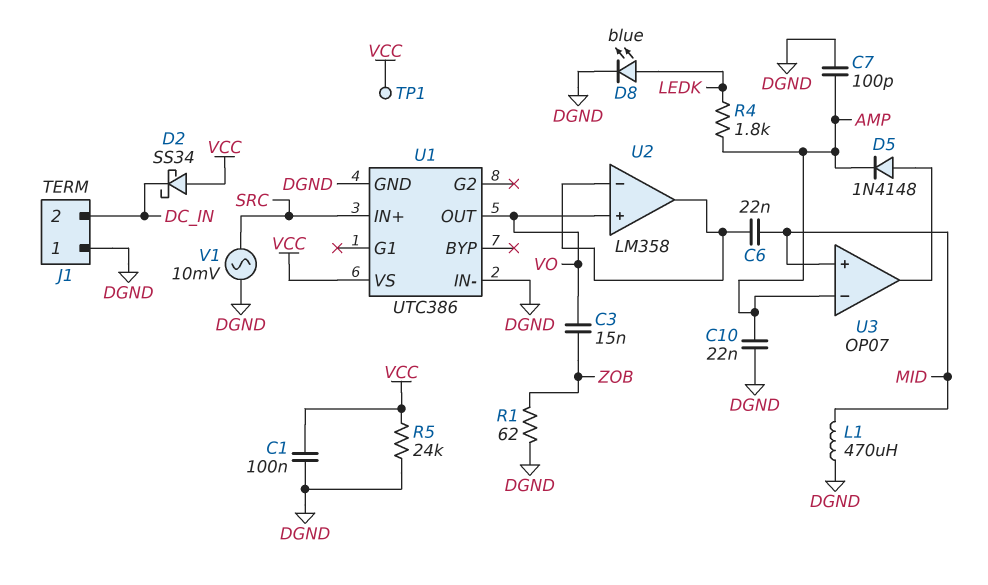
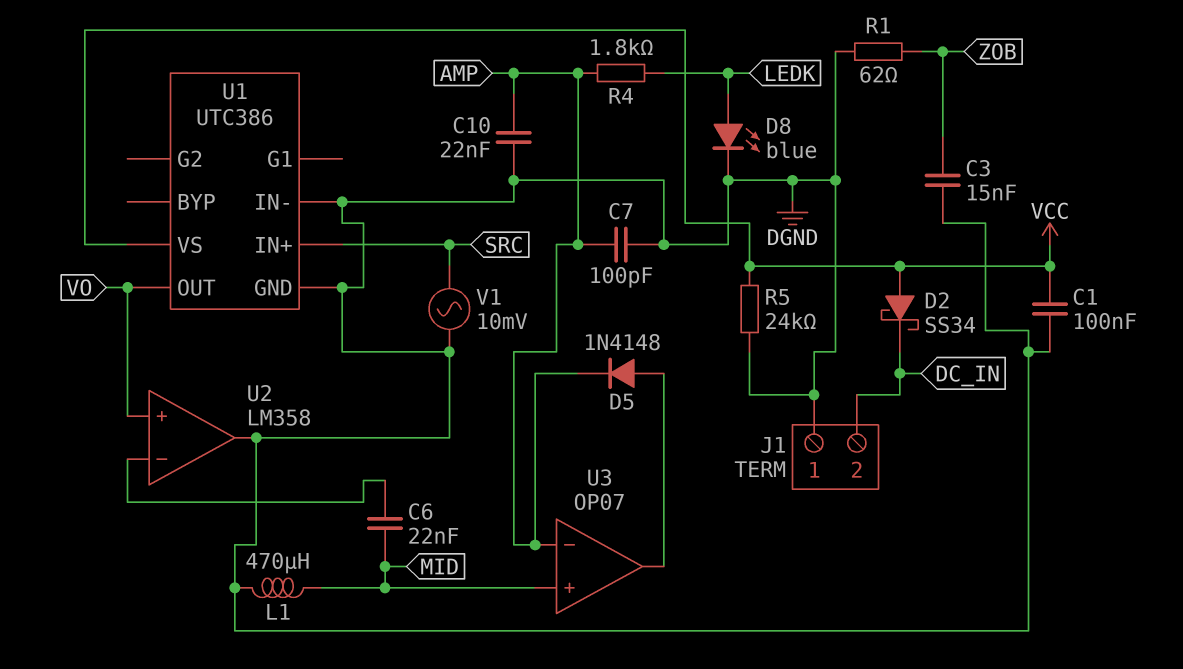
C3: 15nF (VO, ZOB) -> 15nF (DGND, ZOB)
TP1: test point (VCC) -> none
U2 pin out: U2/in- -> DGND

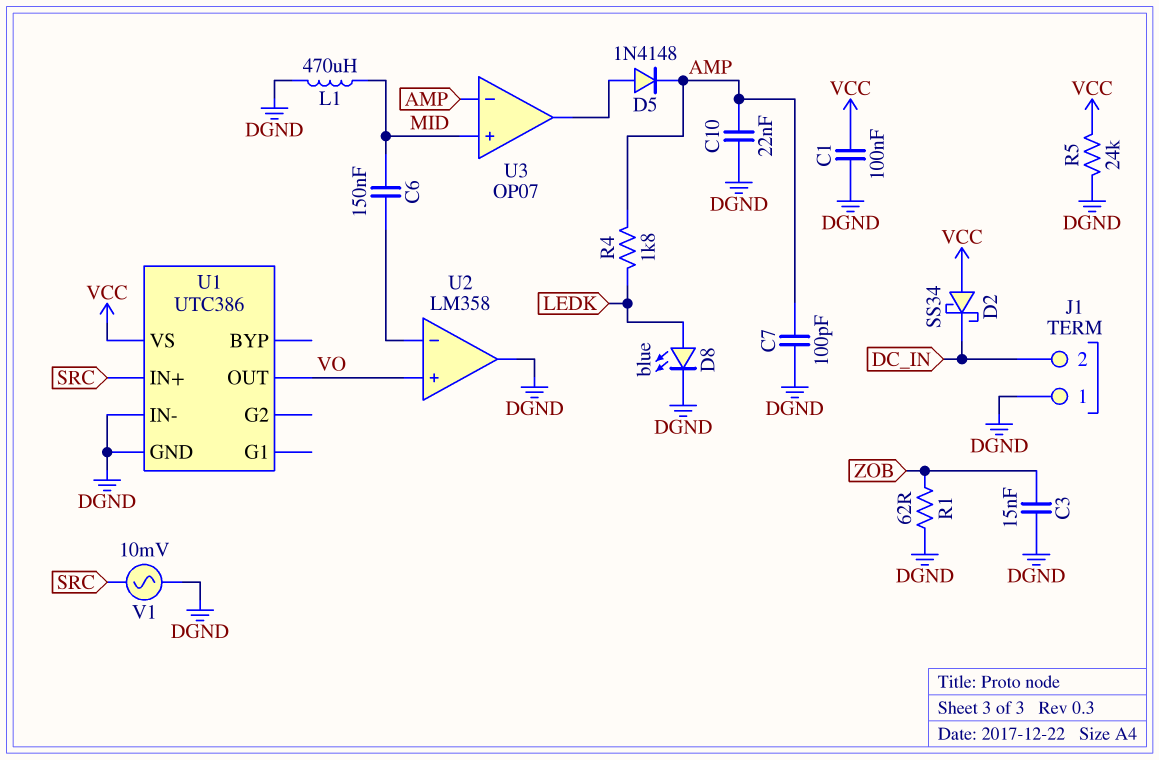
C6: 22nF (MID, U2/in-) -> 150nF (MID, U2/in-)

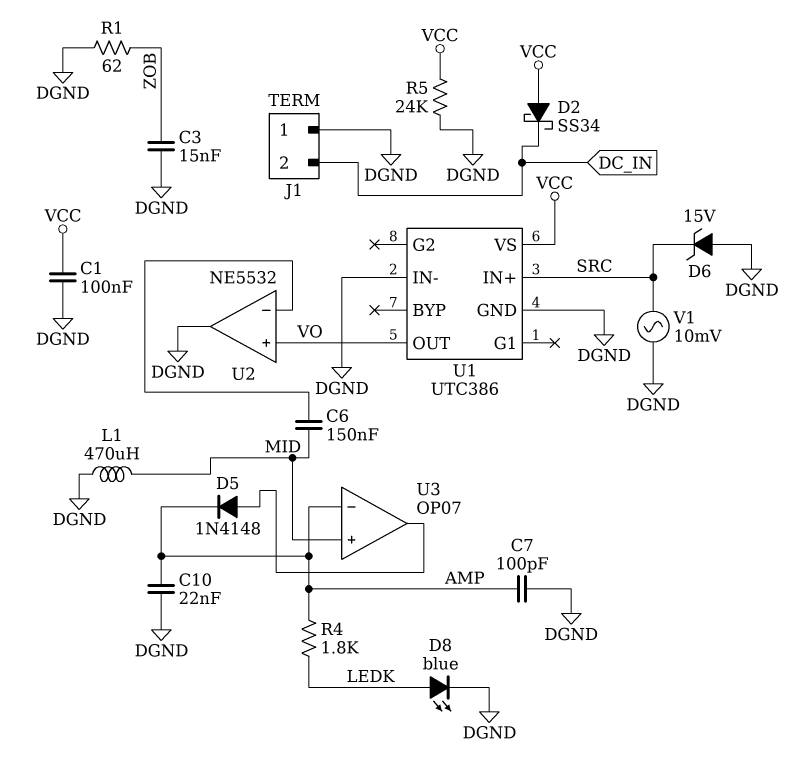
D6: none -> zener 15V (A DGND, K SRC)
U2: LM358 -> NE5532

